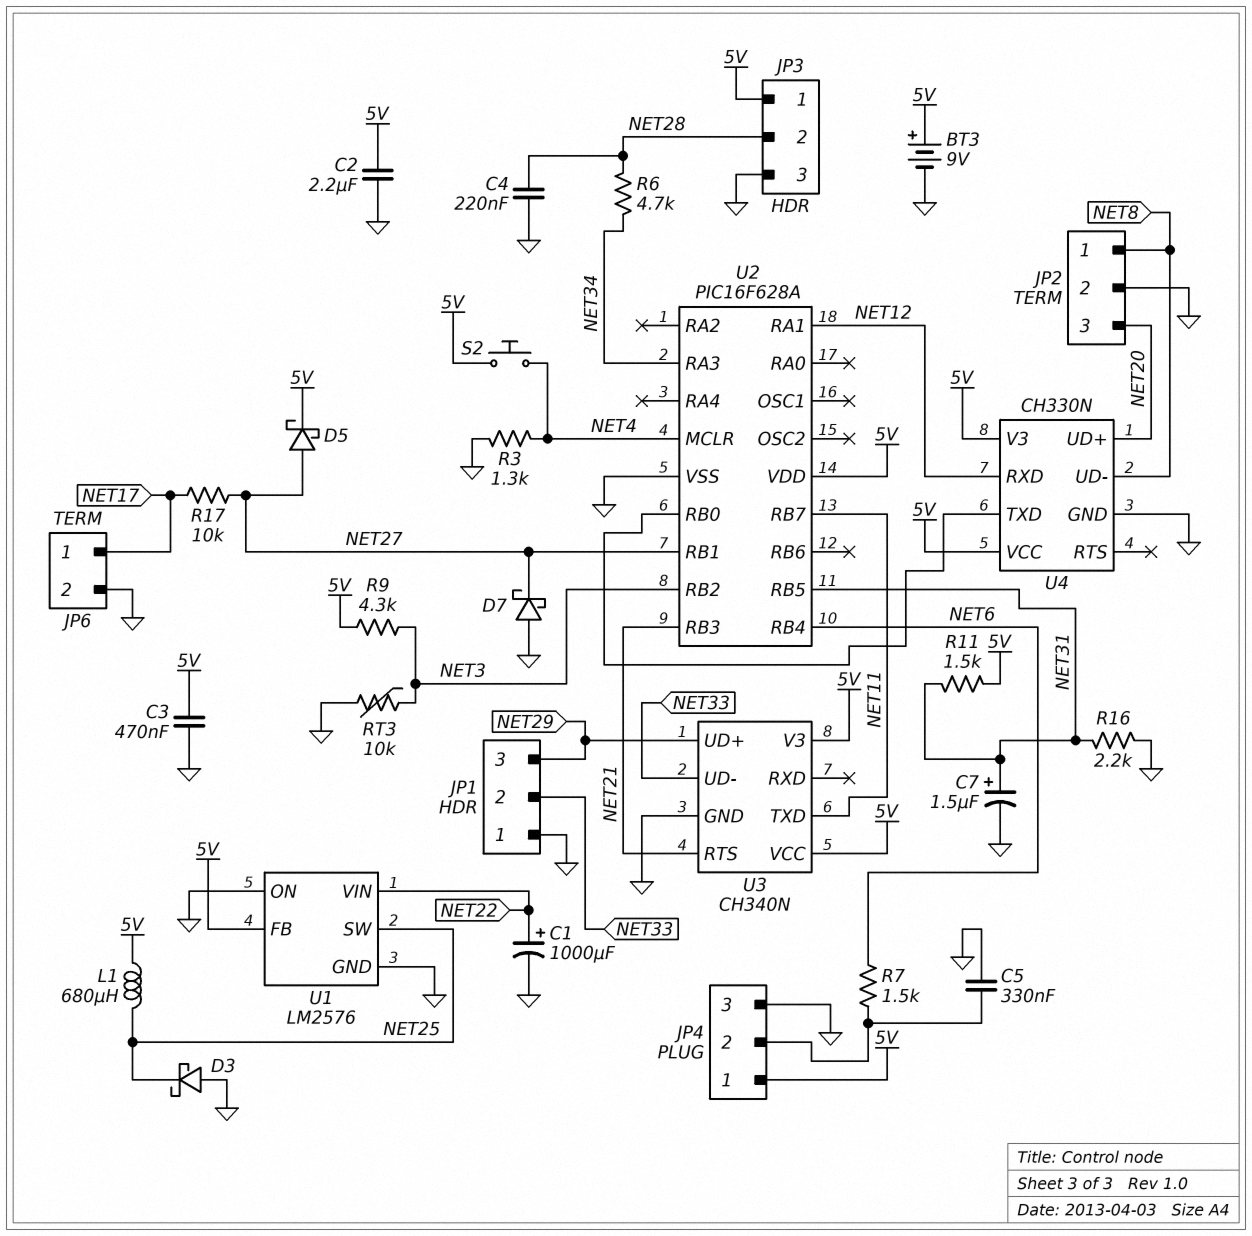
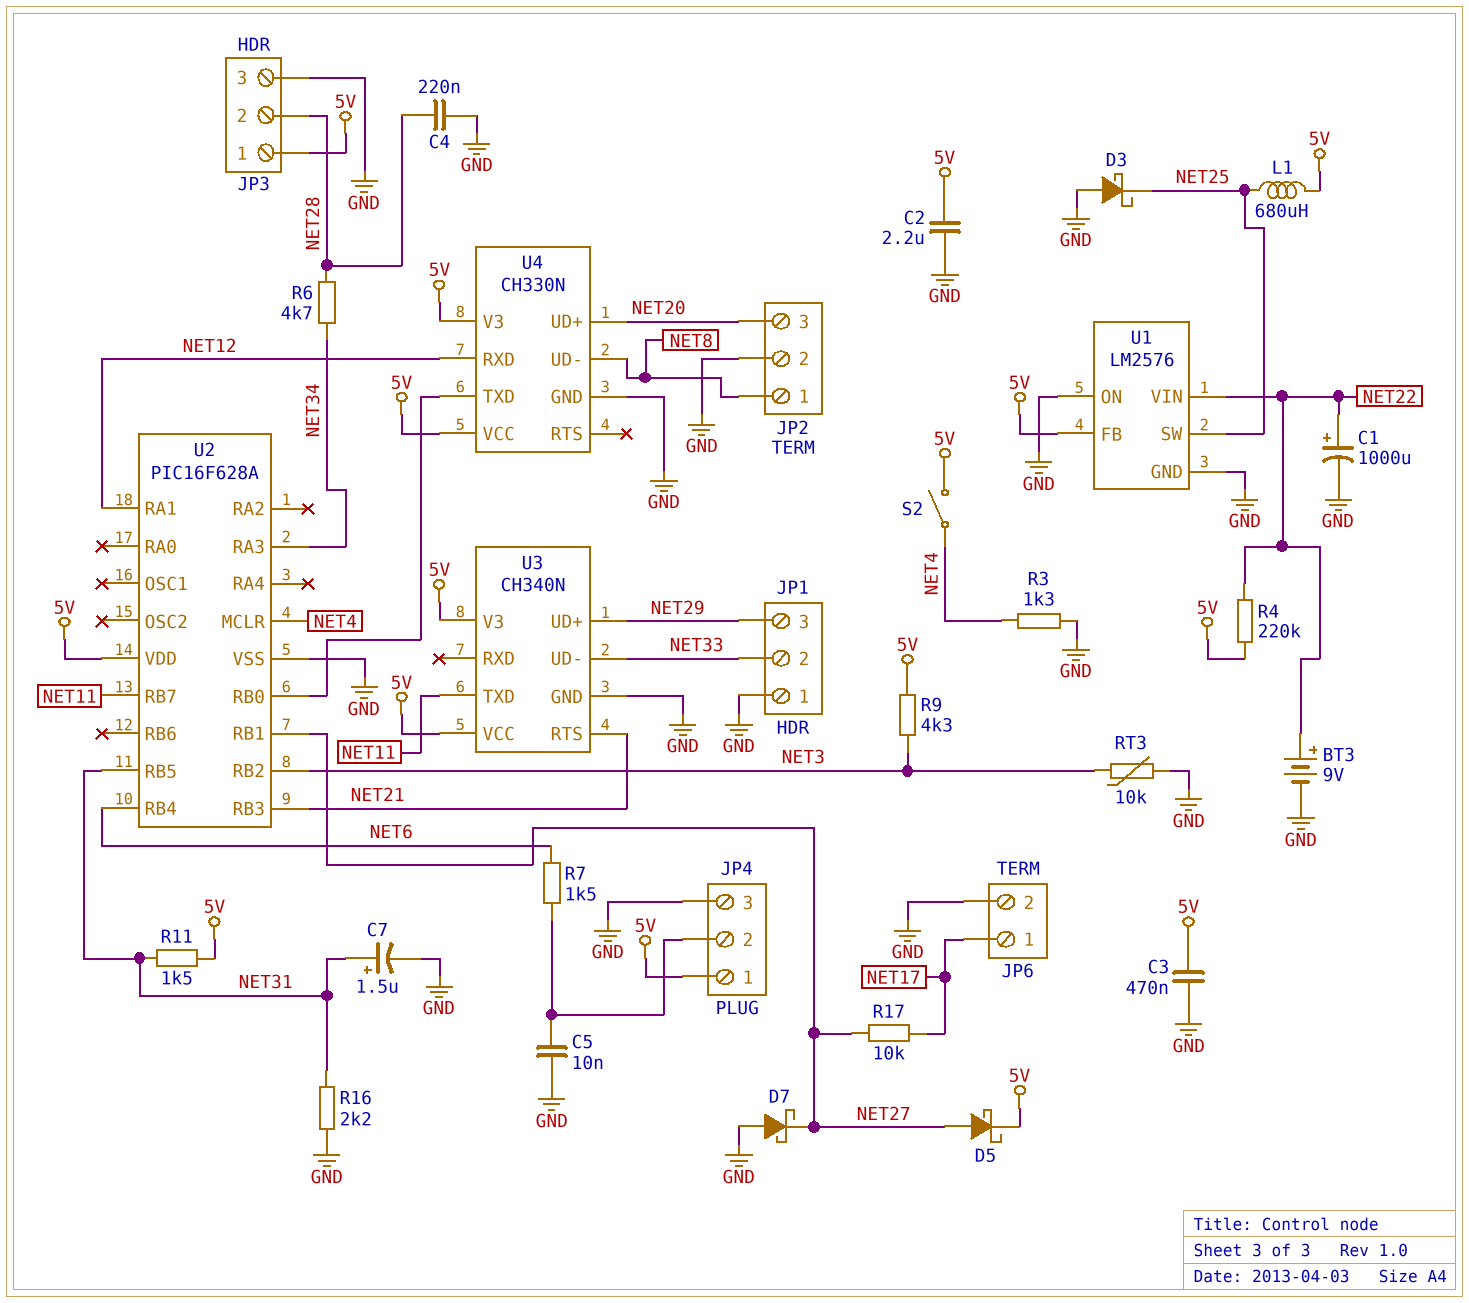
BT3: 9V (plus 5V, minus GND) -> 9V (plus NET22, minus GND)
C5: 330nF (GND, JP4/2) -> 10nF (GND, JP4/2)
R4: none -> 220k (5V, NET22)
S2: button (5V, NET4) -> switch (5V, NET4)

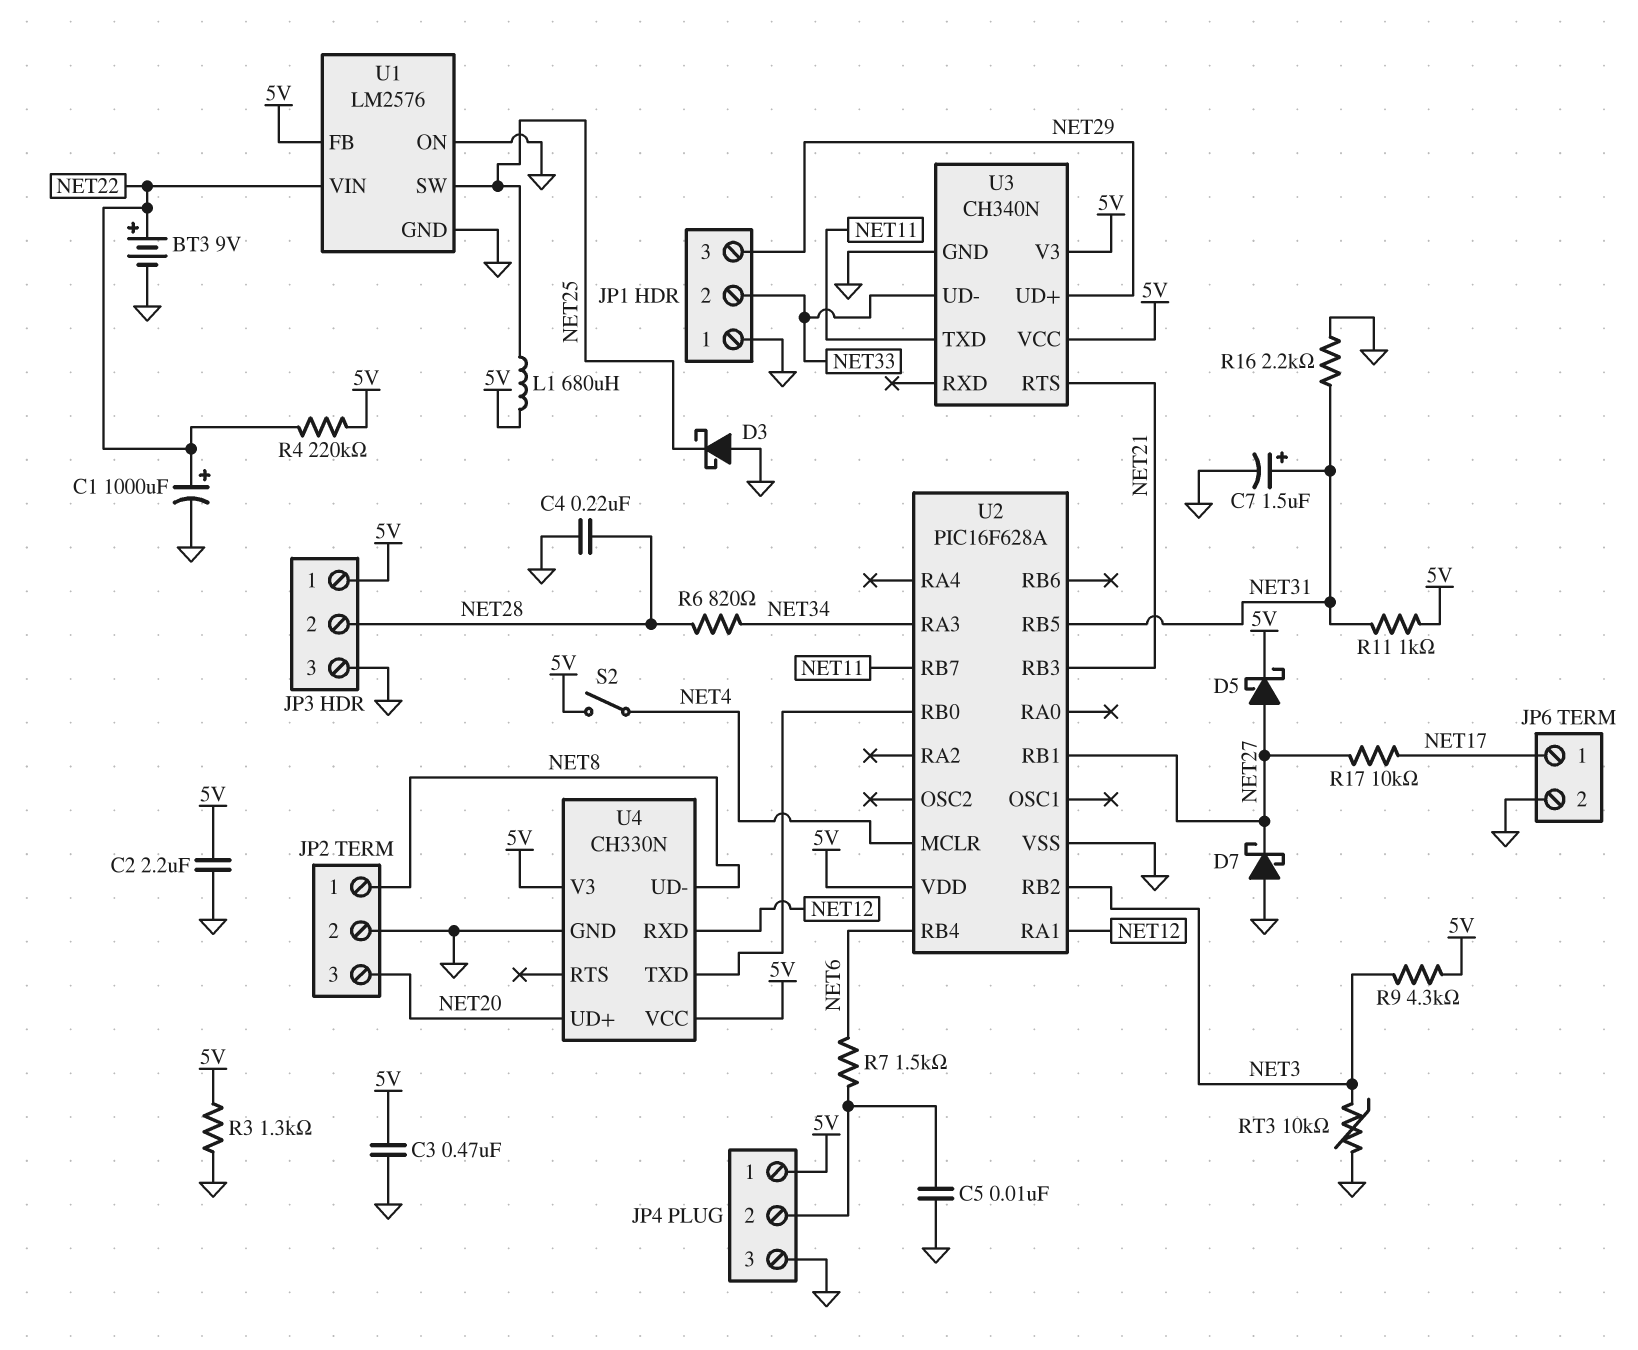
R3: 1.3k (GND, NET4) -> 1.3k (5V, GND)
R6: 4.7k (NET28, NET34) -> 820 (NET28, NET34)
R11: 1.5k (5V, NET31) -> 1k (5V, NET31)

